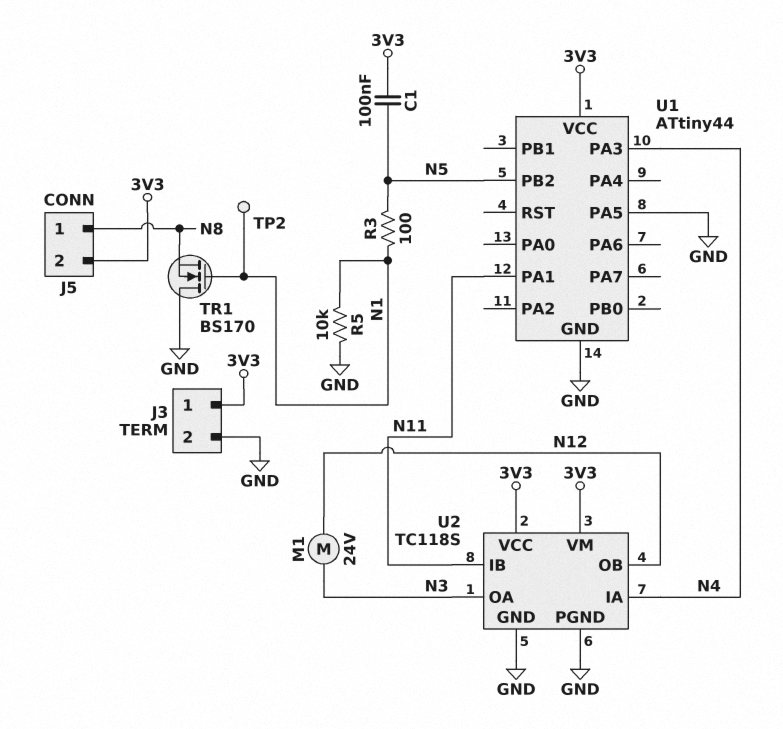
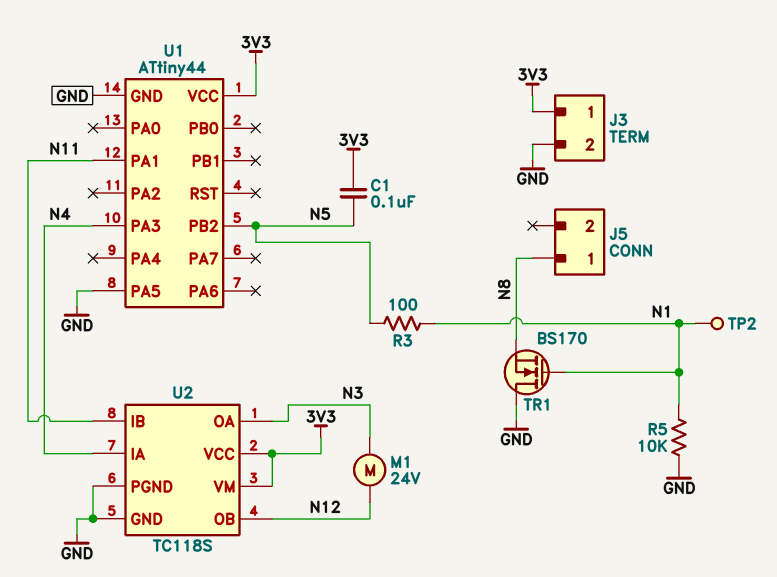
J5 pin 2: 3V3 -> none

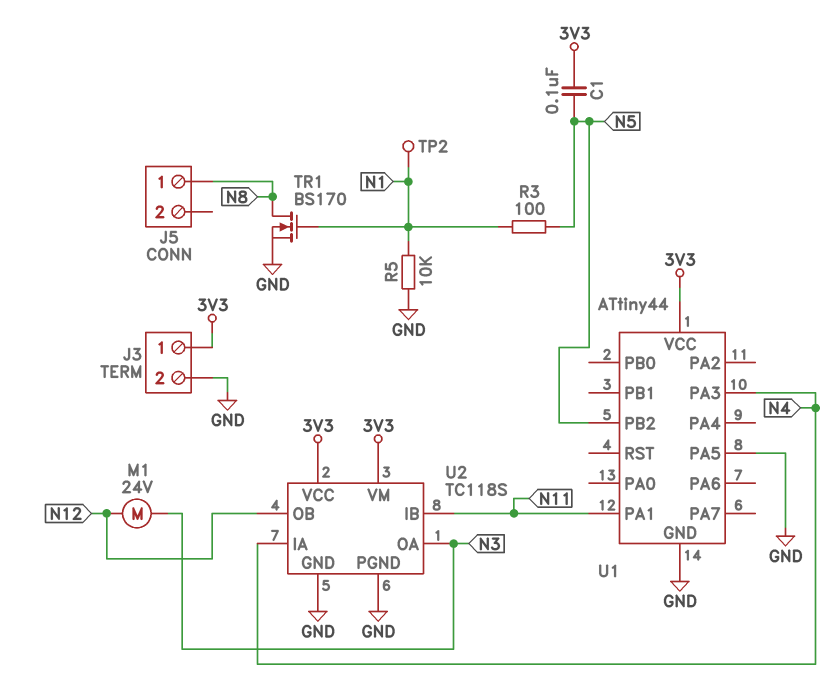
TR1: NMOS BS170 (G N1, D GND, S N8) -> NMOS BS170 (G N1, D N8, S GND)

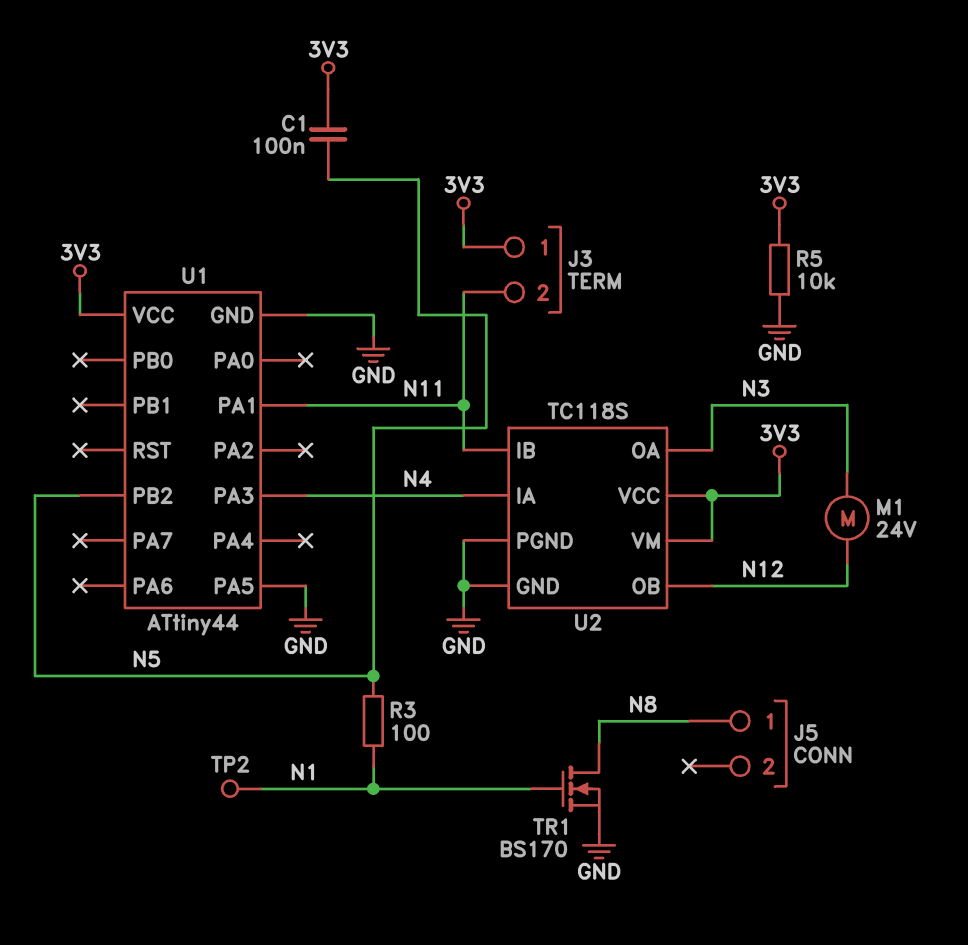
J3 pin 2: GND -> N11
R5: 10k (GND, N1) -> 10k (3V3, GND)

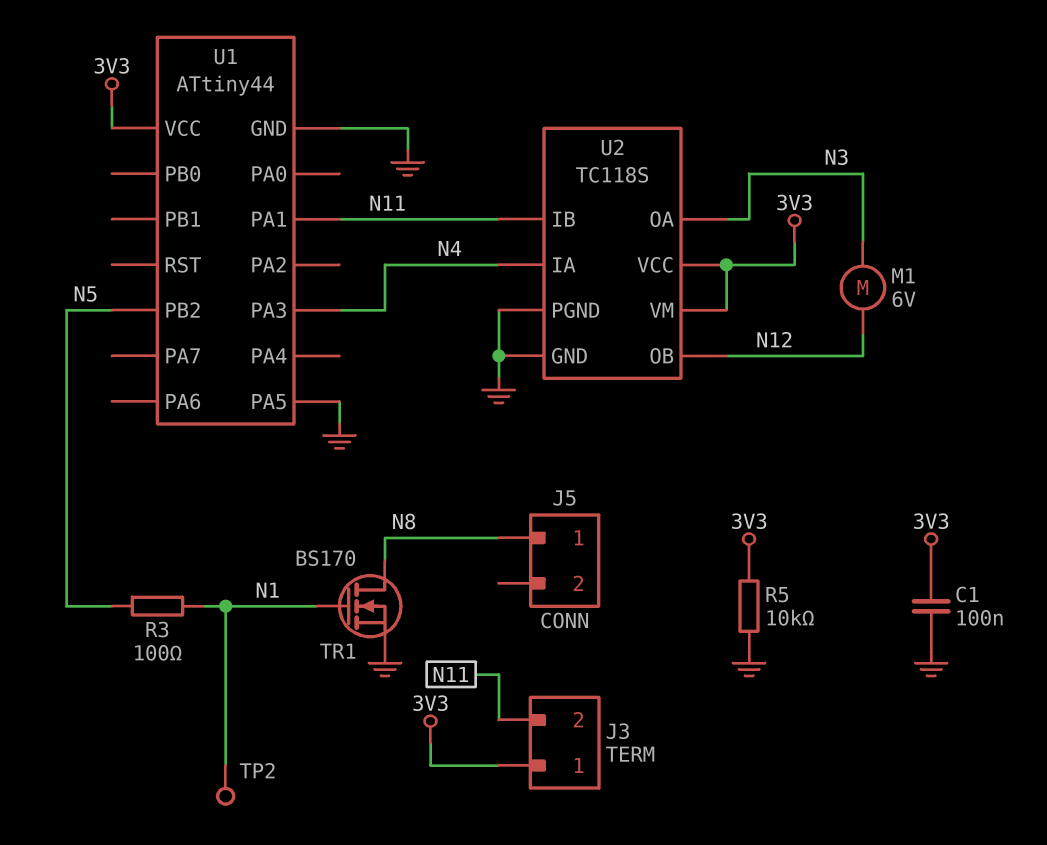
C1: 100nF (3V3, N5) -> 100nF (3V3, GND)
M1: motor 24V (N3, N12) -> motor 6V (N3, N12)

